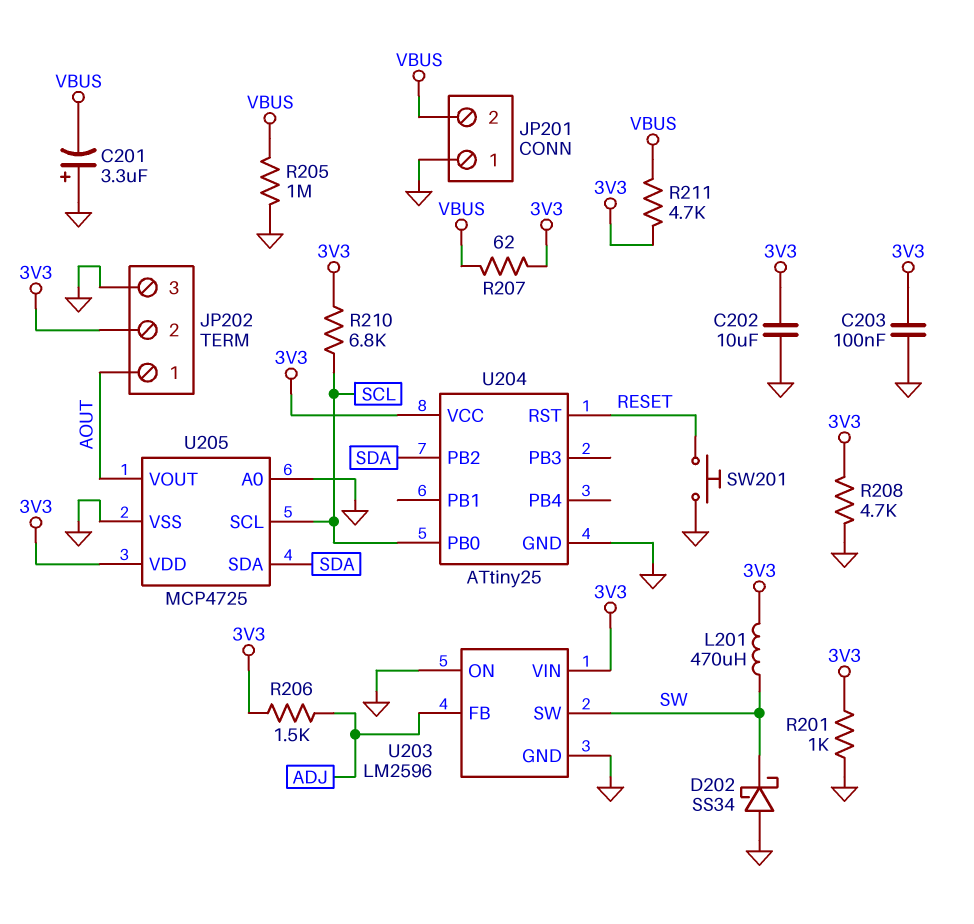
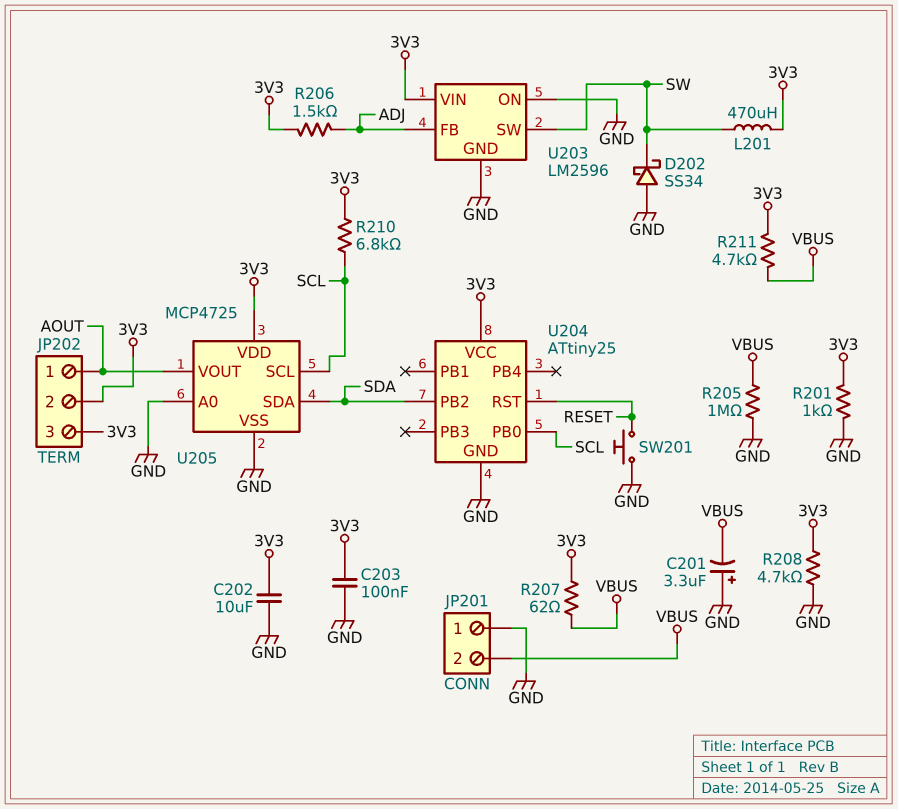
JP202 pin 3: GND -> 3V3

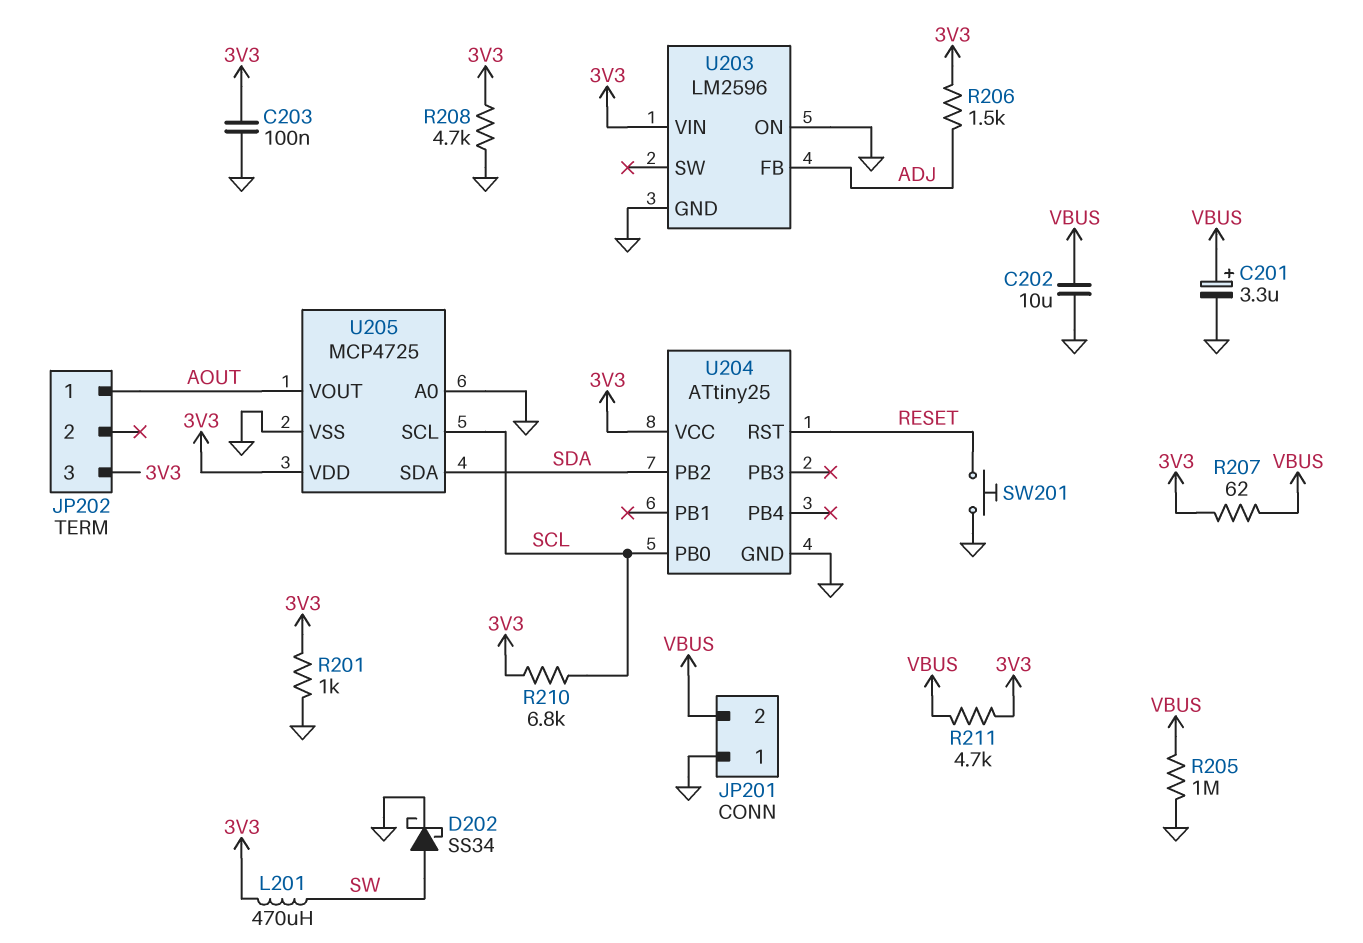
C201: 3.3uF (plus GND, minus VBUS) -> 3.3uF (plus VBUS, minus GND)
C202: 10uF (3V3, GND) -> 10uF (GND, VBUS)
D202: schottky SS34 (A GND, K SW) -> schottky SS34 (A SW, K GND)
JP202 pin 2: 3V3 -> none
U203 pin SW: SW -> none

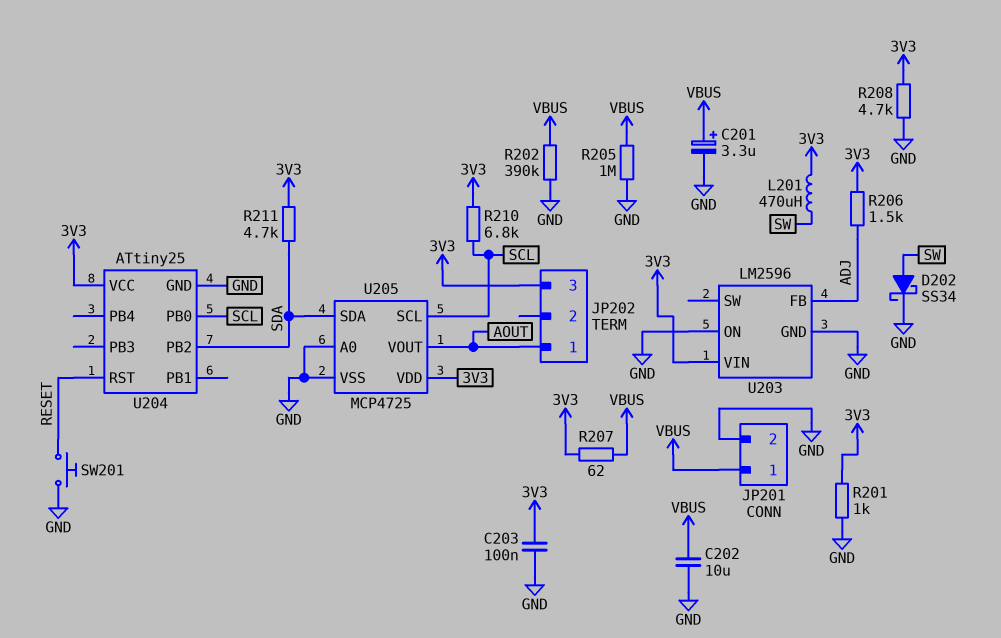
JP201 pin 1: GND -> VBUS
JP201 pin 2: VBUS -> GND
R202: none -> 390k (GND, VBUS)
R211: 4.7k (3V3, VBUS) -> 4.7k (3V3, SDA)

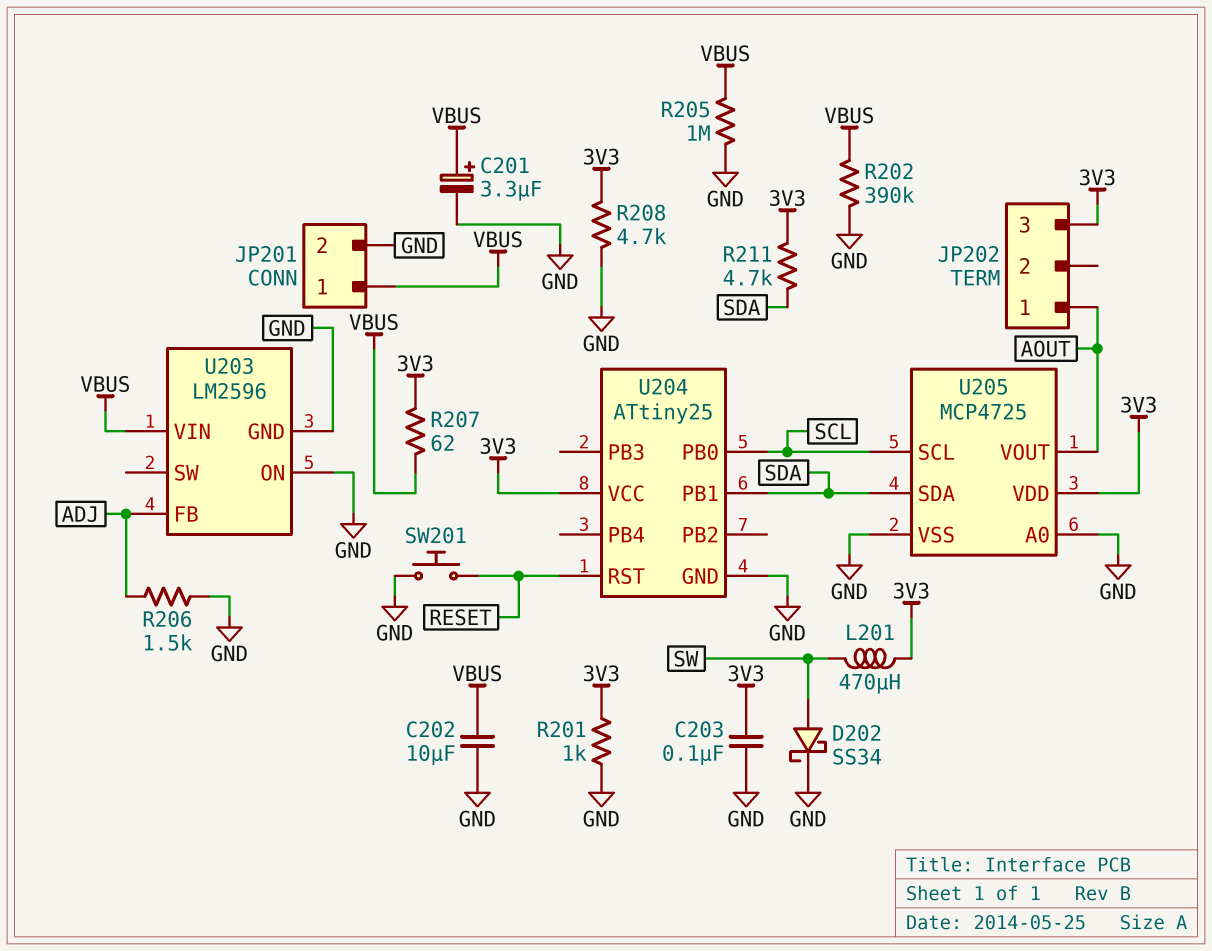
R206: 1.5k (3V3, ADJ) -> 1.5k (ADJ, GND)
R210: 6.8k (3V3, SCL) -> none
U203 pin VIN: 3V3 -> VBUS
U204 pin PB1: none -> SDA
U204 pin PB2: SDA -> none

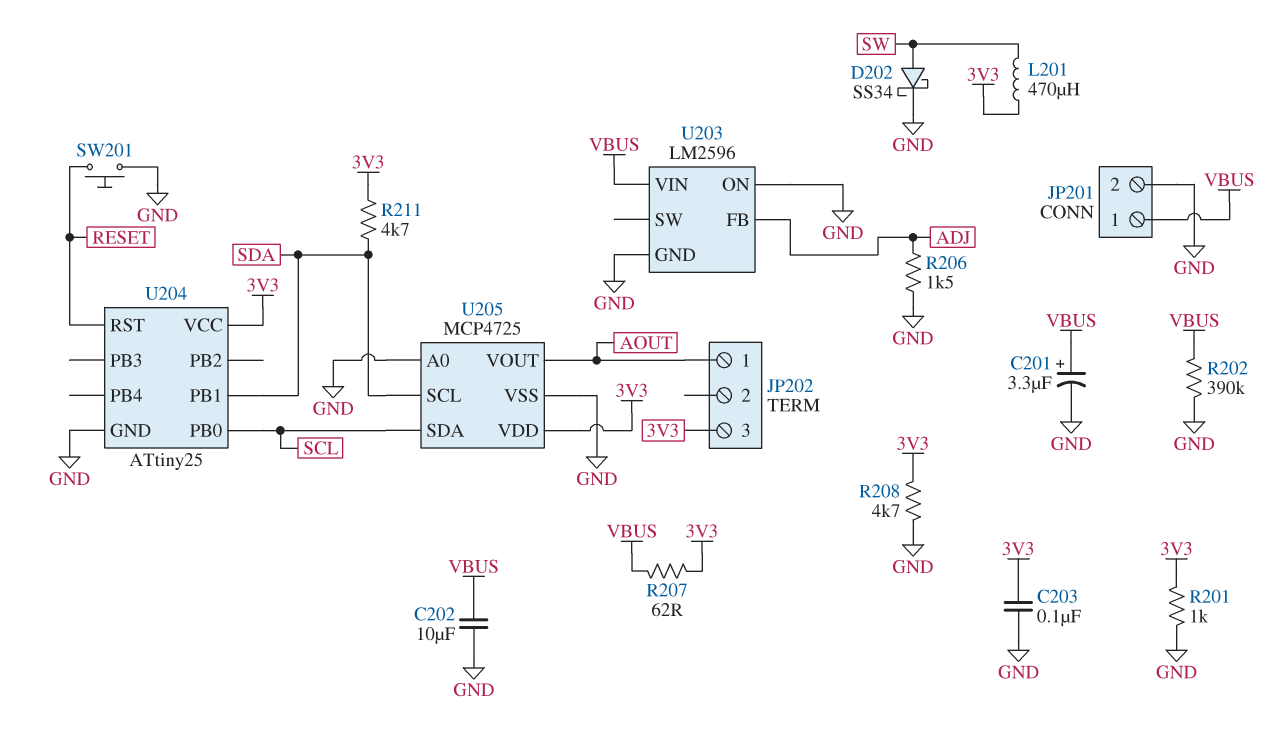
R205: 1M (GND, VBUS) -> none
U205 pin SCL: SCL -> SDA
U205 pin SDA: SDA -> SCL

